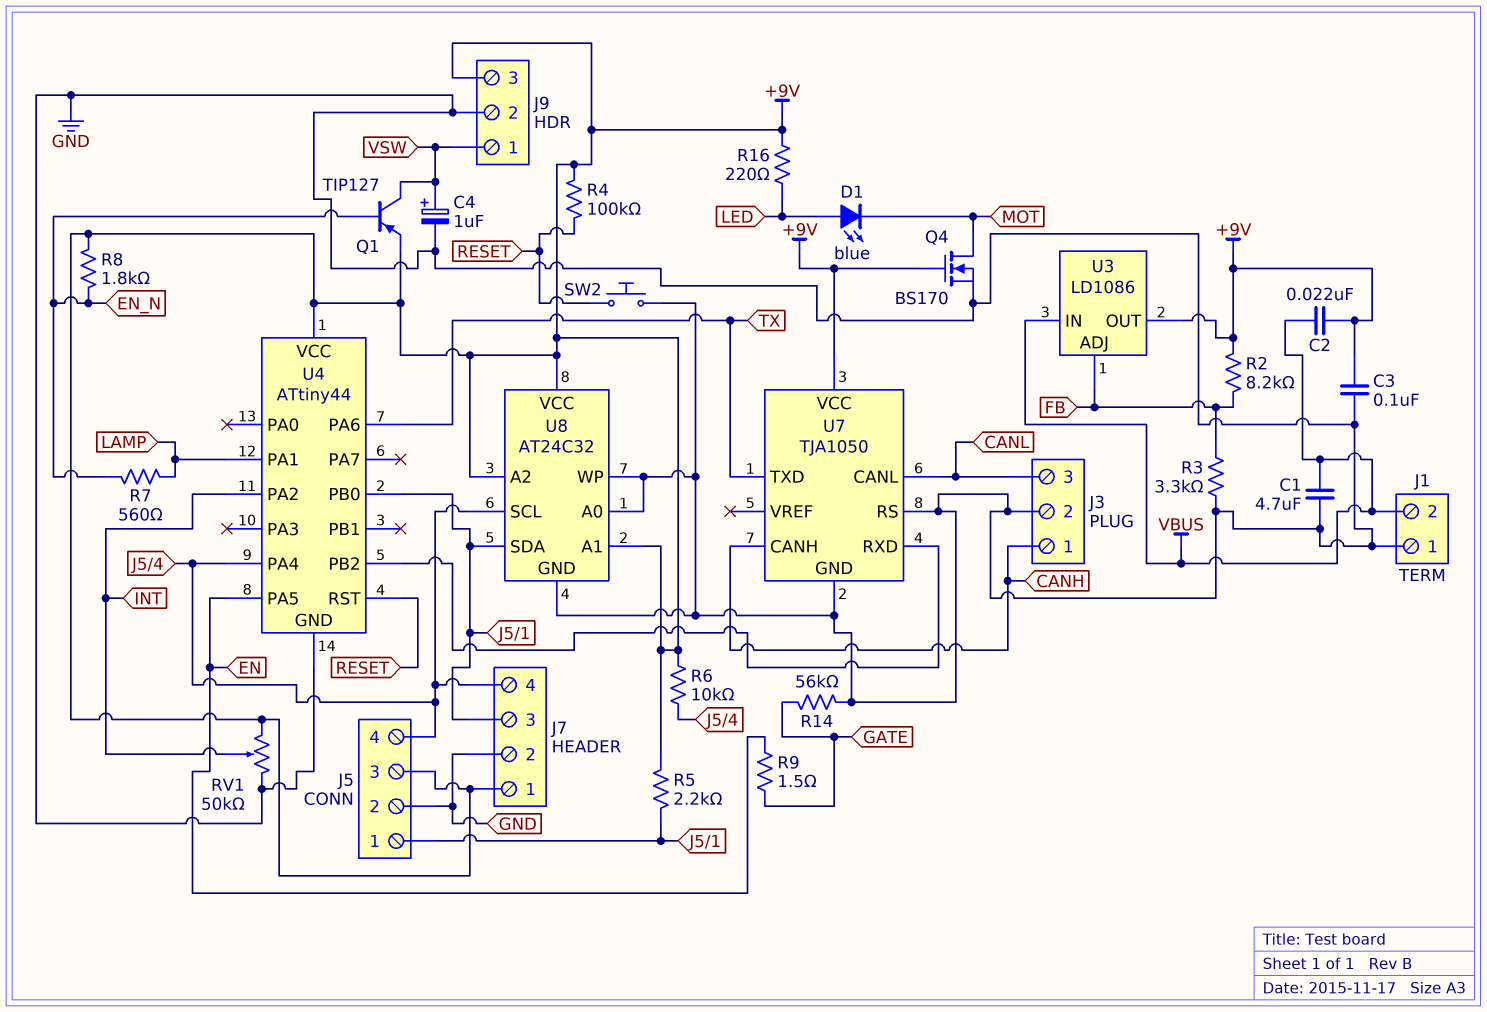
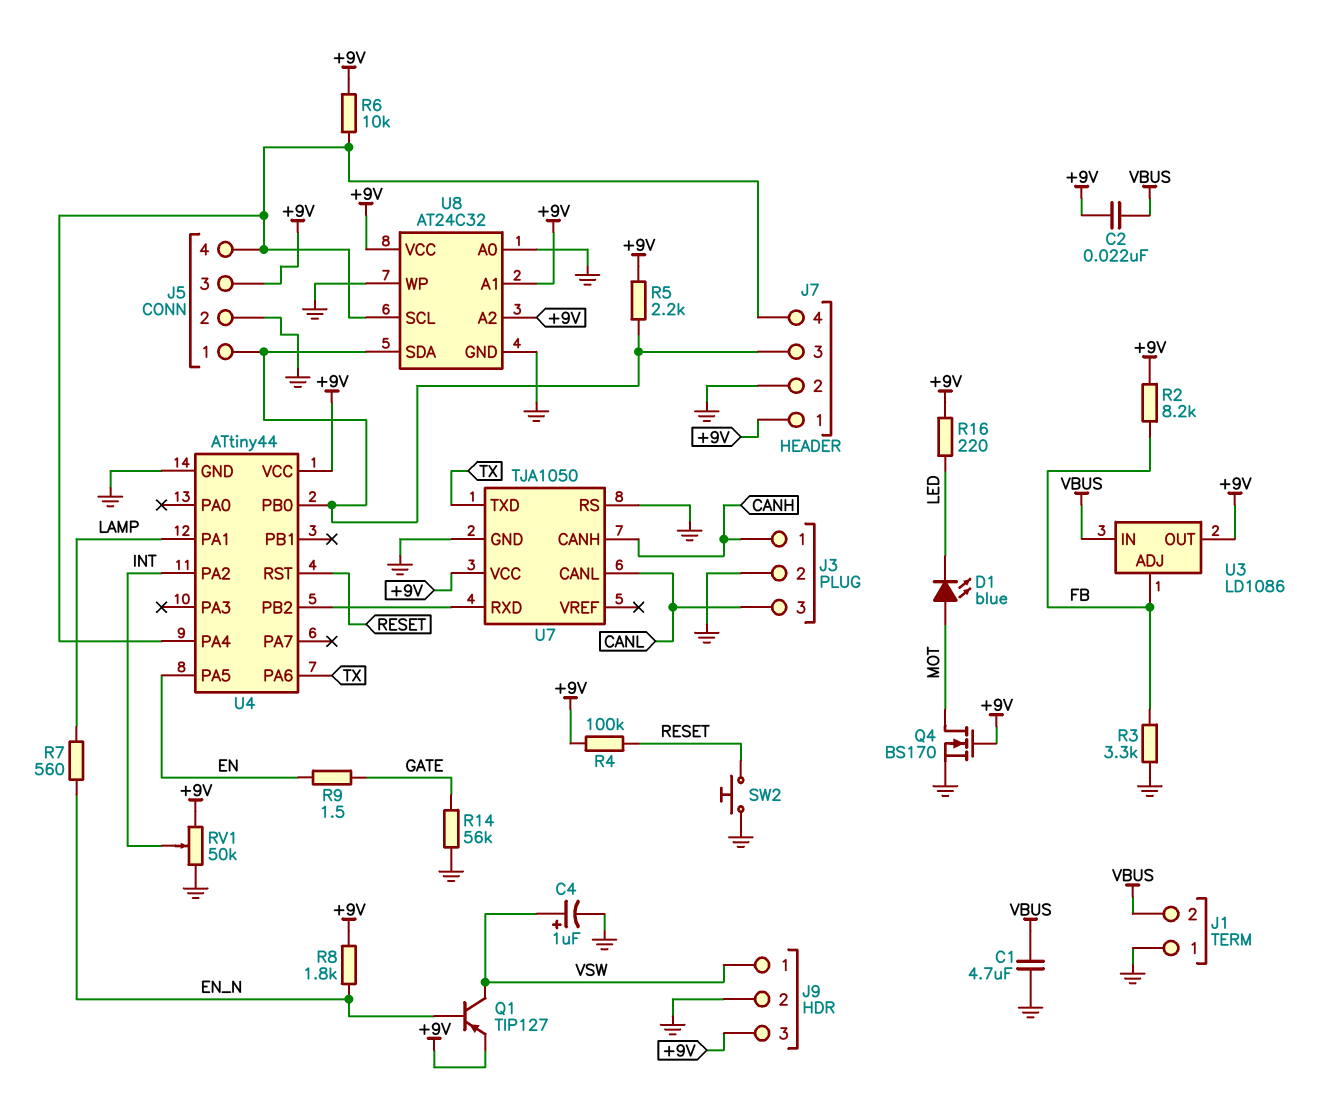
C3: 100nF (+9V, GND) -> none
D1: LED blue (A LED, K MOT) -> LED blue (A MOT, K LED)

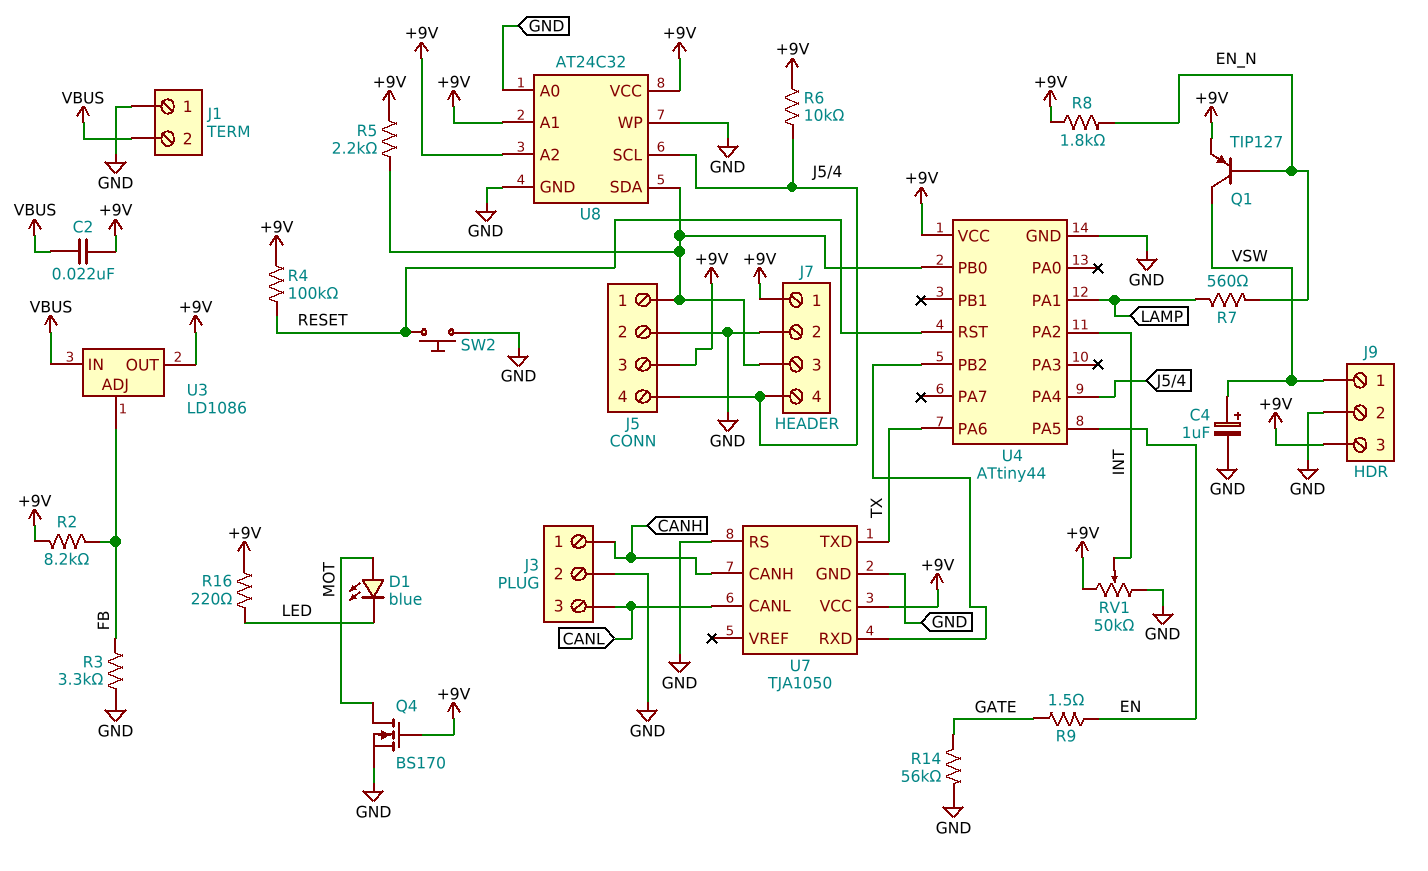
C1: 4.7uF (GND, VBUS) -> none

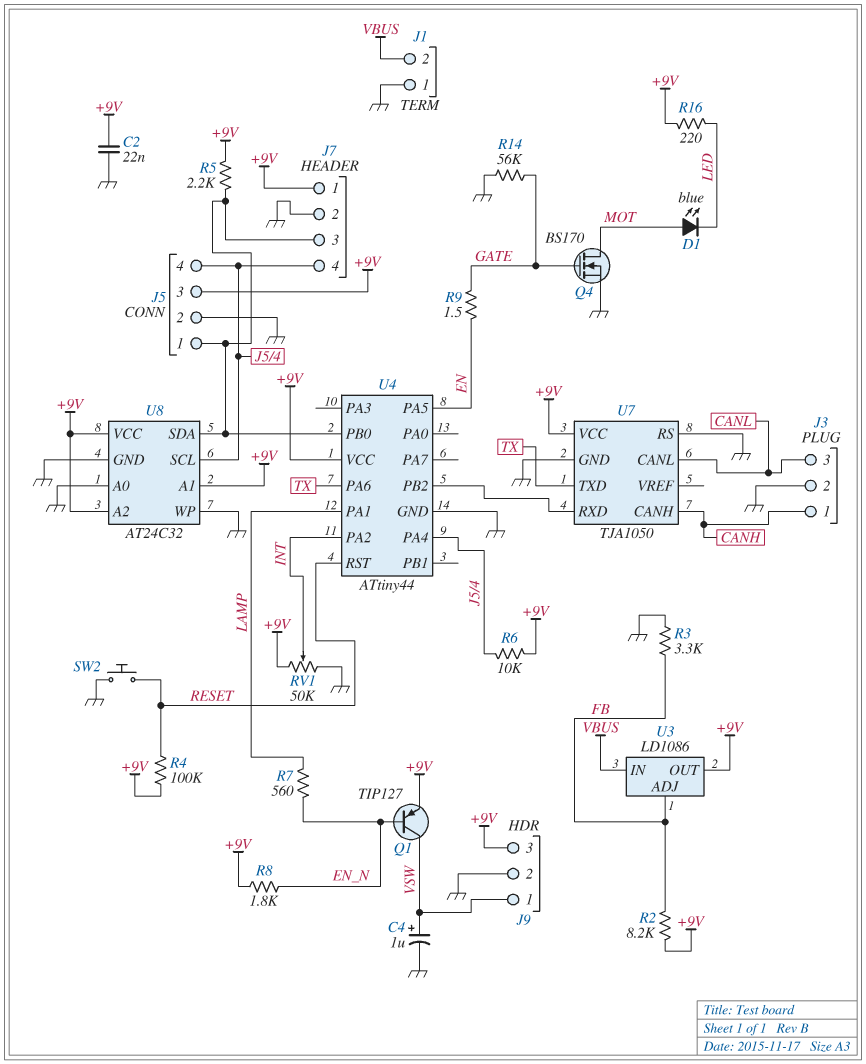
C2: 22nF (+9V, VBUS) -> 22nF (+9V, GND)
Q4: NMOS BS170 (G +9V, D MOT, S GND) -> NMOS BS170 (G GATE, D MOT, S GND)

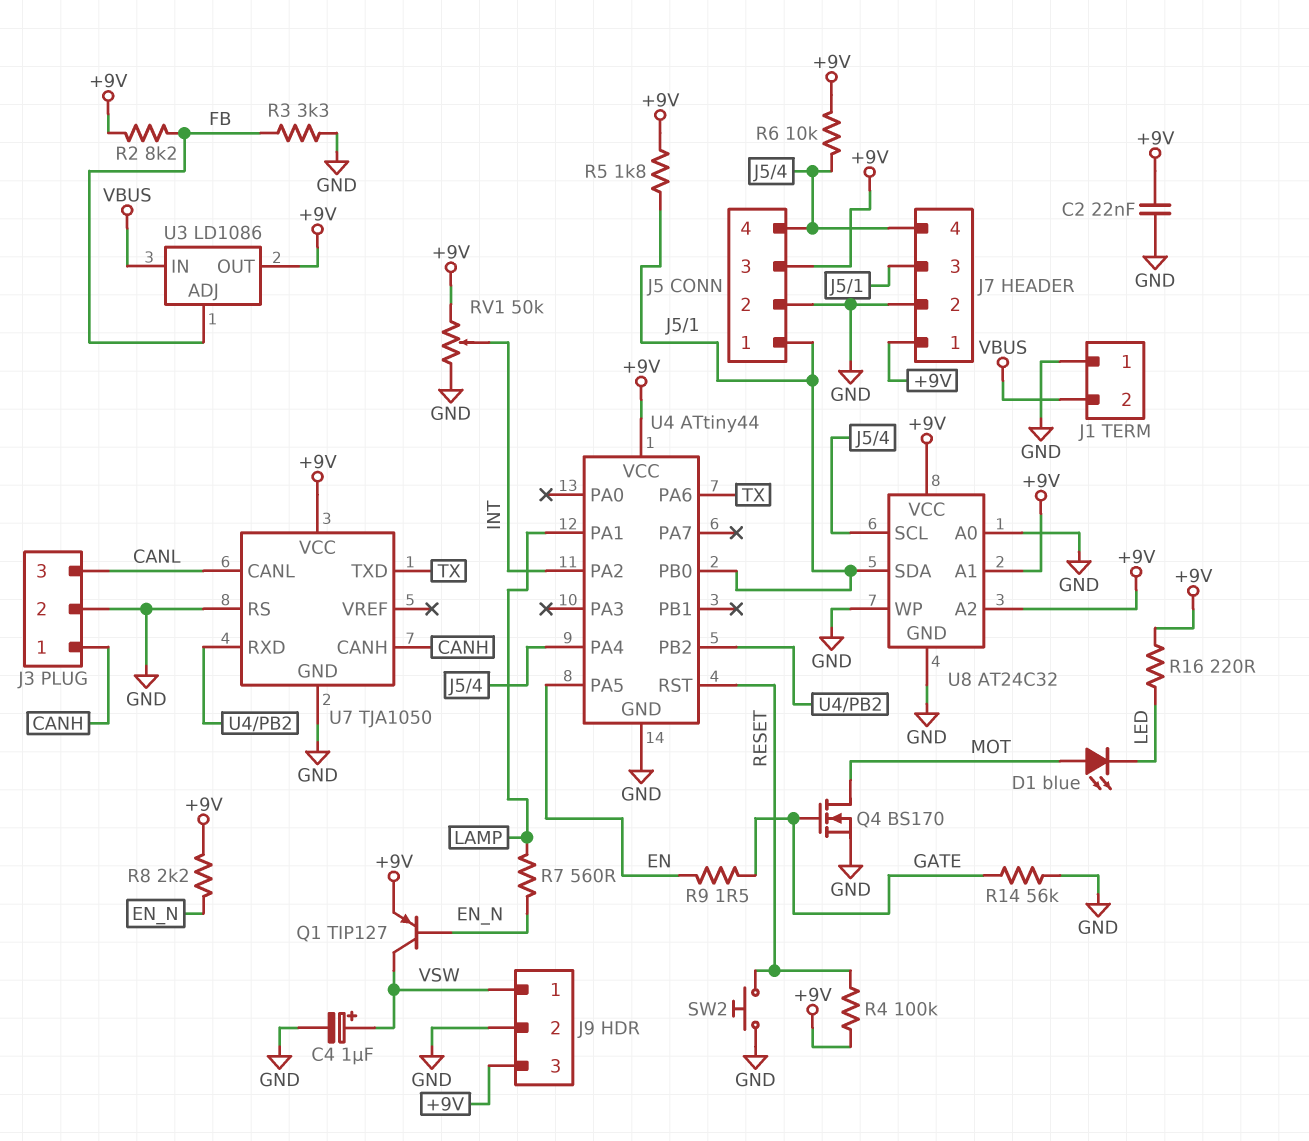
R5: 2.2k (+9V, J5/1) -> 1.8k (+9V, J5/1)
R8: 1.8k (+9V, EN_N) -> 2.2k (+9V, EN_N)

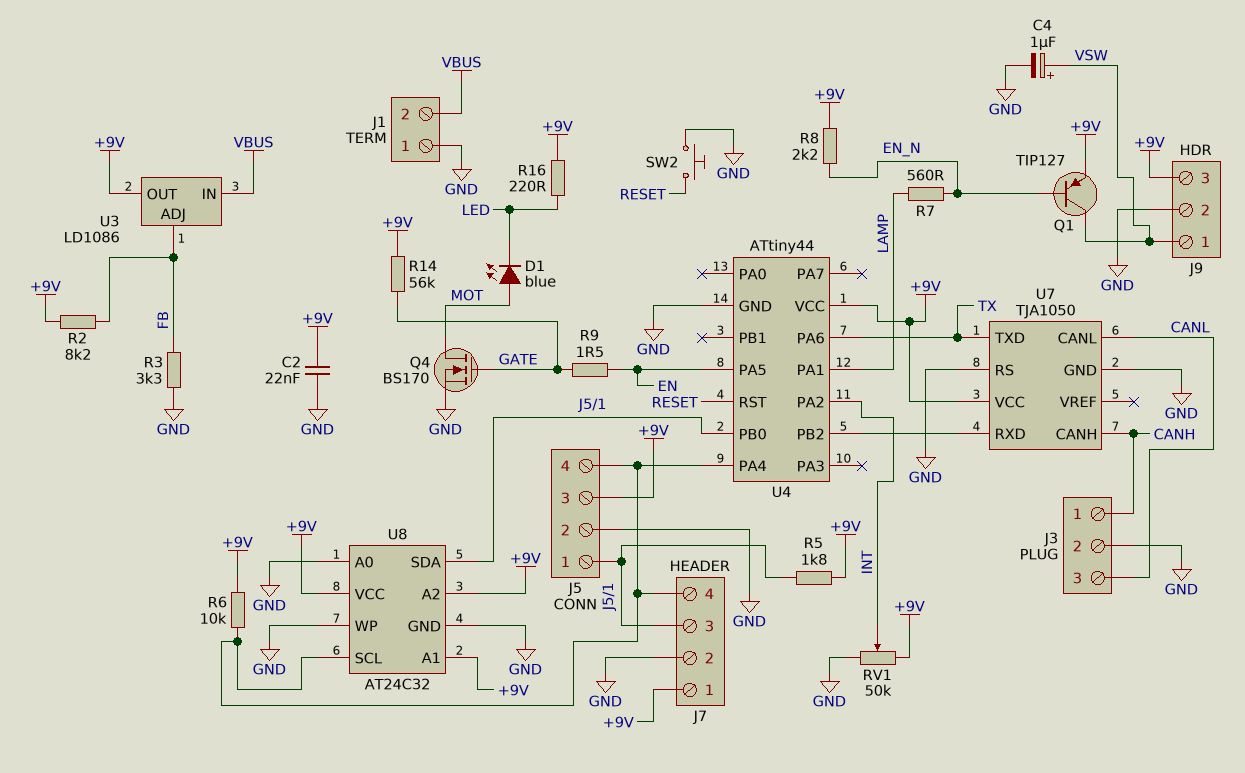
R4: 100k (+9V, RESET) -> none
R14: 56k (GATE, GND) -> 56k (+9V, GATE)

